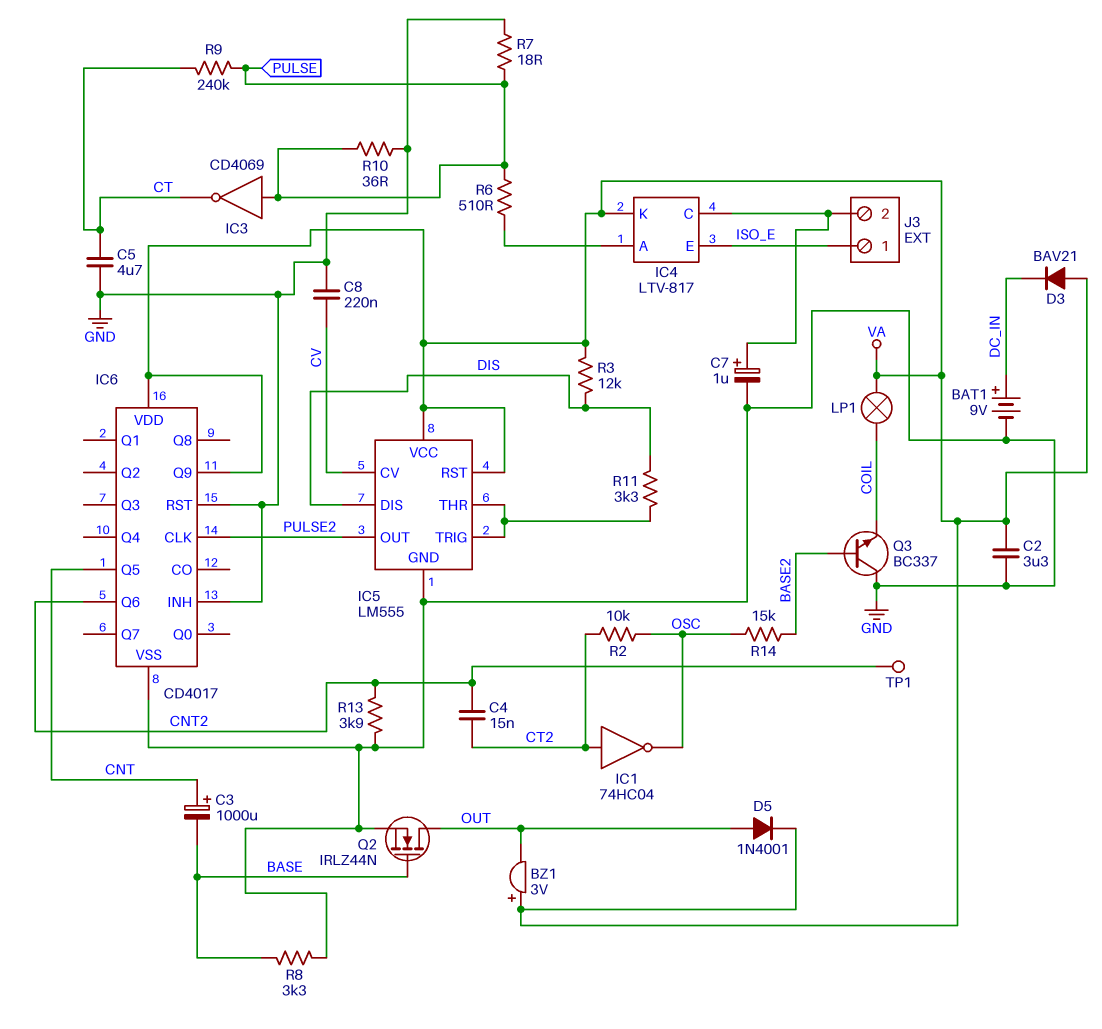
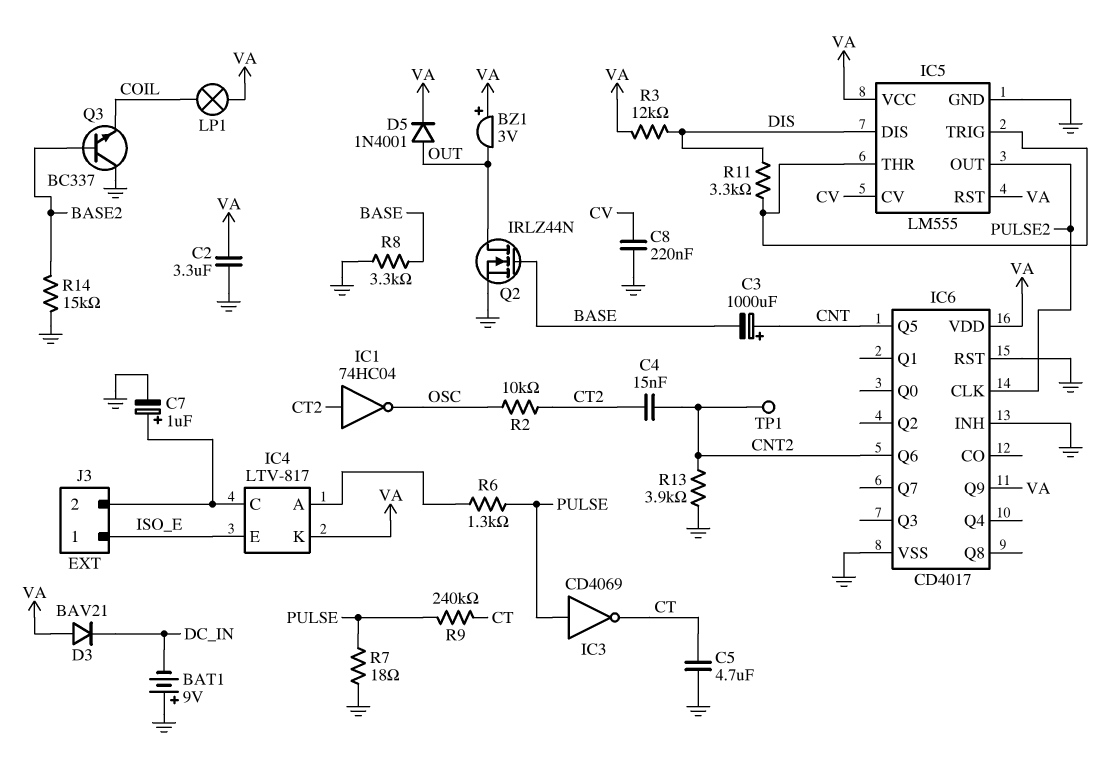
BAT1: 9V (plus DC_IN, minus GND) -> 9V (plus GND, minus DC_IN)
R6: 510 (IC4/A, PULSE) -> 1.3k (IC4/A, PULSE)
R10: 36 (GND, PULSE) -> none
R14: 15k (BASE2, OSC) -> 15k (BASE2, GND)

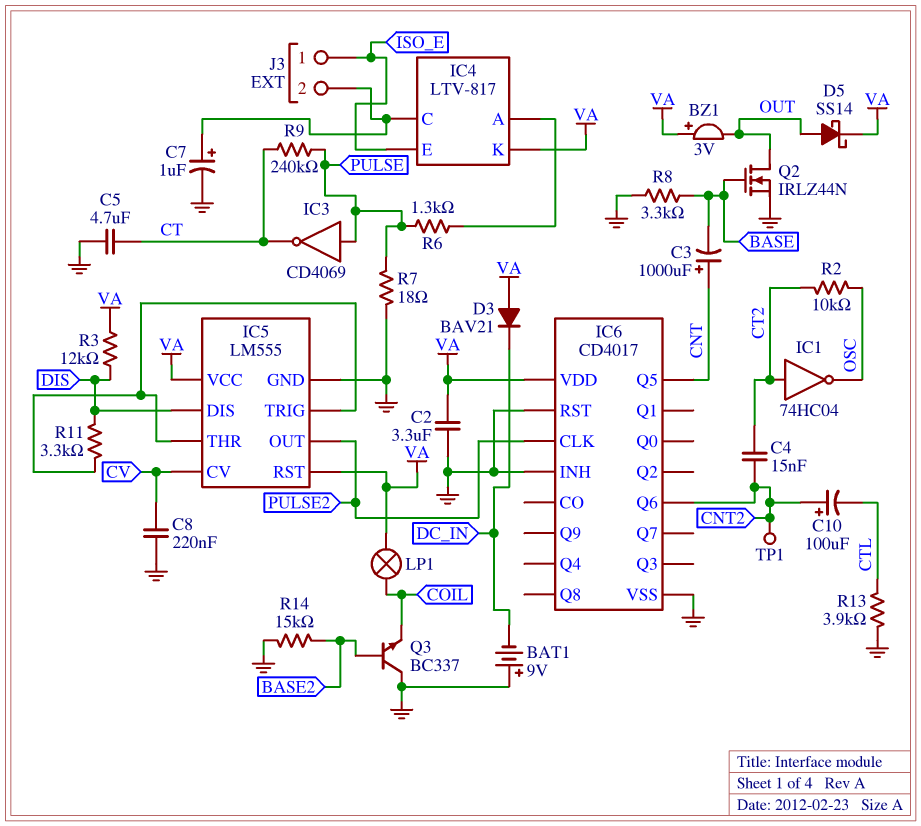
C10: none -> 100uF (plus CNT2, minus CTL)
D5: diode 1N4001 (A OUT, K VA) -> schottky SS14 (A OUT, K VA)
IC6 pin Q9: VA -> none
R13: 3.9k (CNT2, GND) -> 3.9k (CTL, GND)

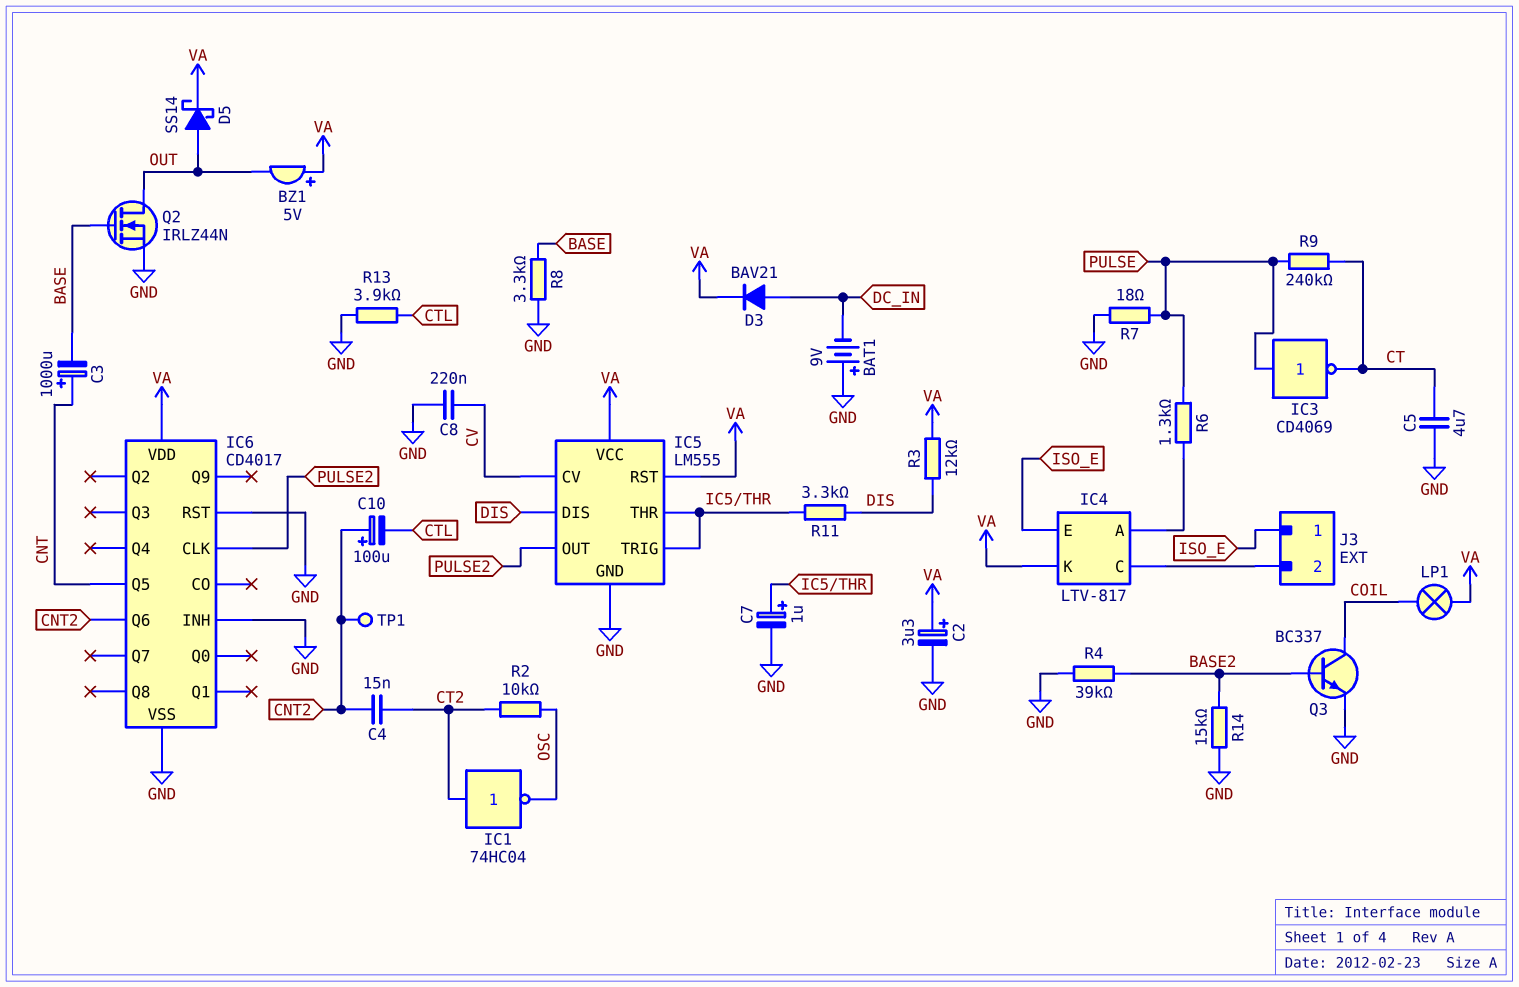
BZ1: buzzer 3V (plus VA, minus OUT) -> buzzer 5V (plus VA, minus OUT)
C2: 3.3uF (GND, VA) -> 3.3uF (plus VA, minus GND)
C7: 1uF (plus IC4/C, minus GND) -> 1uF (plus IC5/THR, minus GND)
D3: diode BAV21 (A VA, K DC_IN) -> diode BAV21 (A DC_IN, K VA)
Q3: NPN BC337 (B BASE2, C GND, E COIL) -> NPN BC337 (B BASE2, C COIL, E GND)
R4: none -> 39k (BASE2, GND)

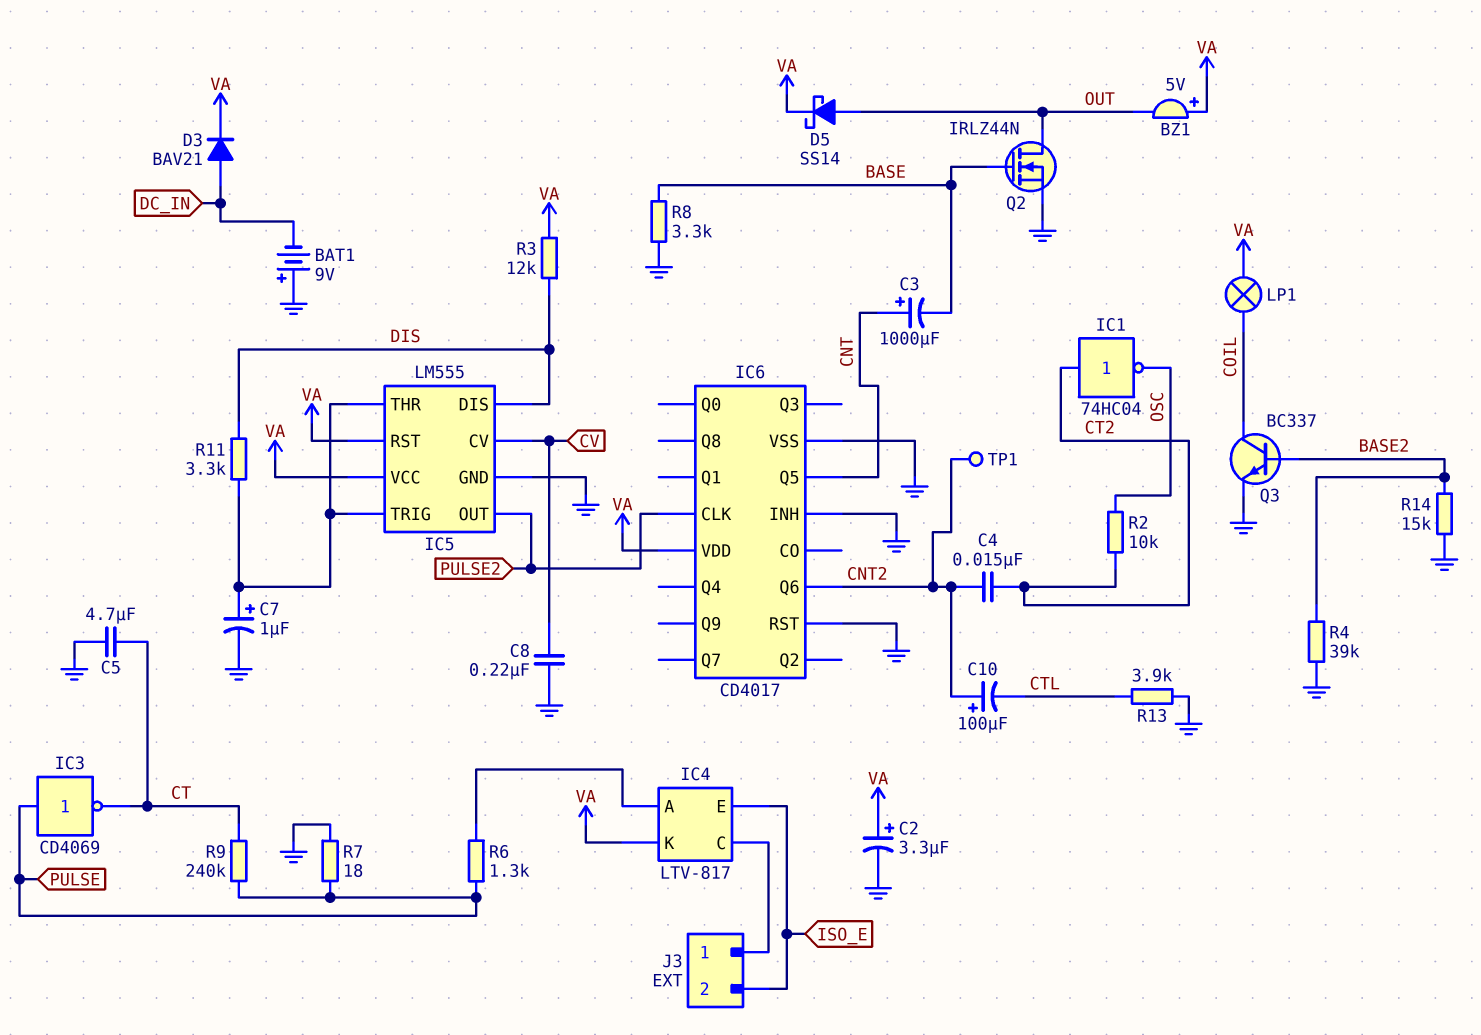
J3 pin 1: ISO_E -> IC4/C
J3 pin 2: IC4/C -> ISO_E

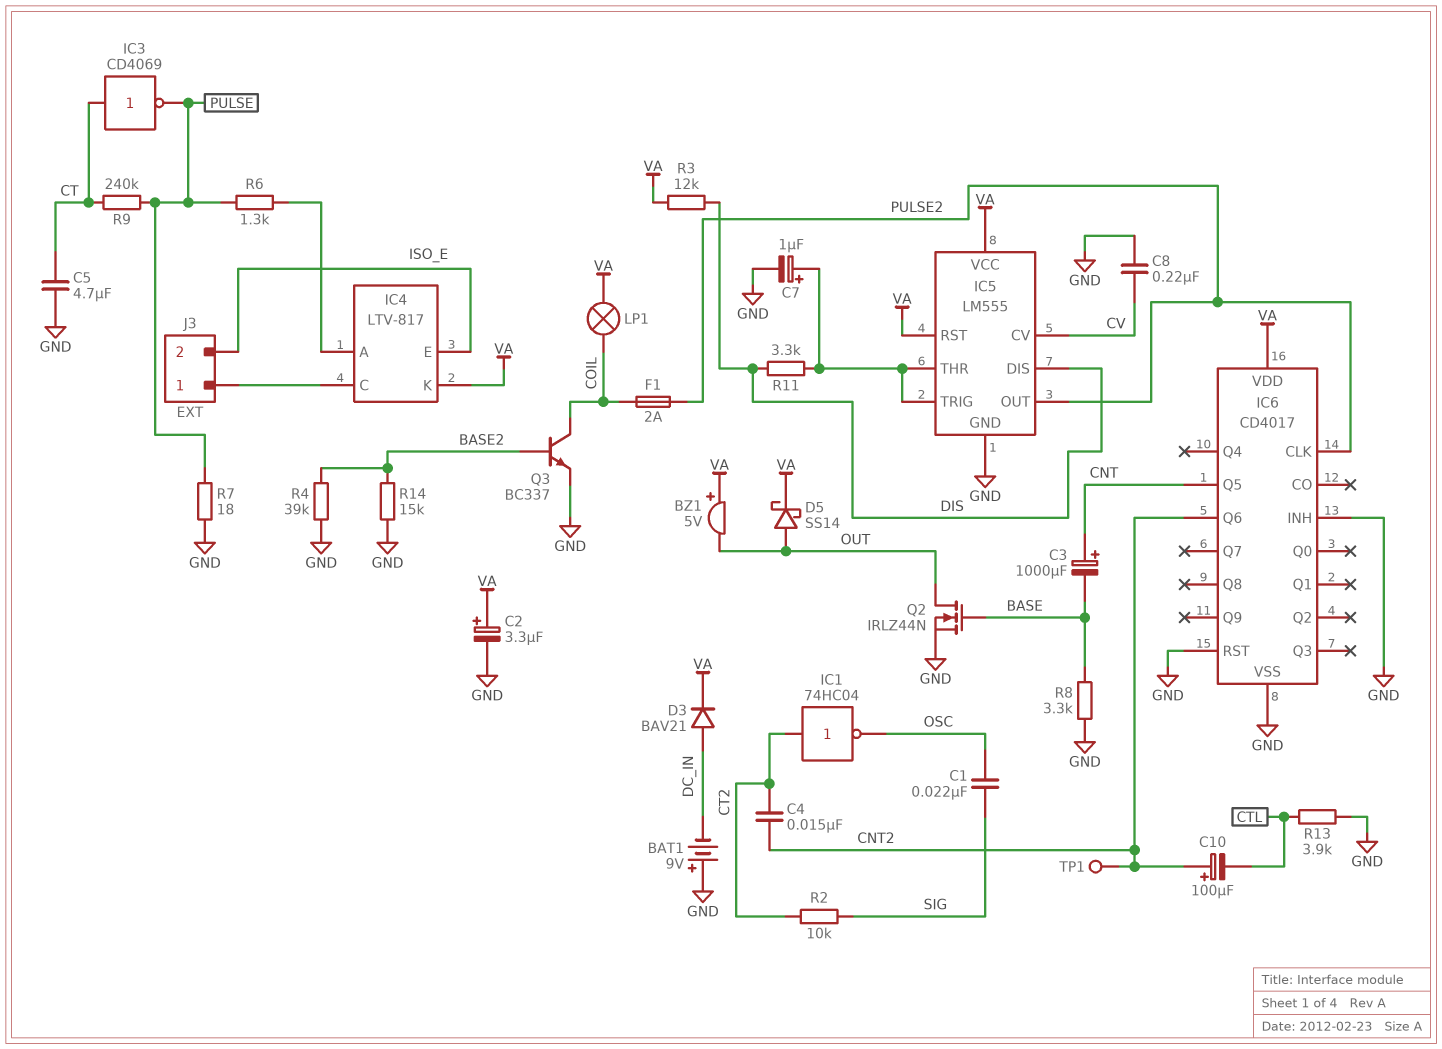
C1: none -> 22nF (OSC, SIG)
F1: none -> 2A (COIL, PULSE2)
IC3: NOT CD4069 (in PULSE, out CT) -> NOT CD4069 (in CT, out PULSE)
R2: 10k (CT2, OSC) -> 10k (CT2, SIG)

